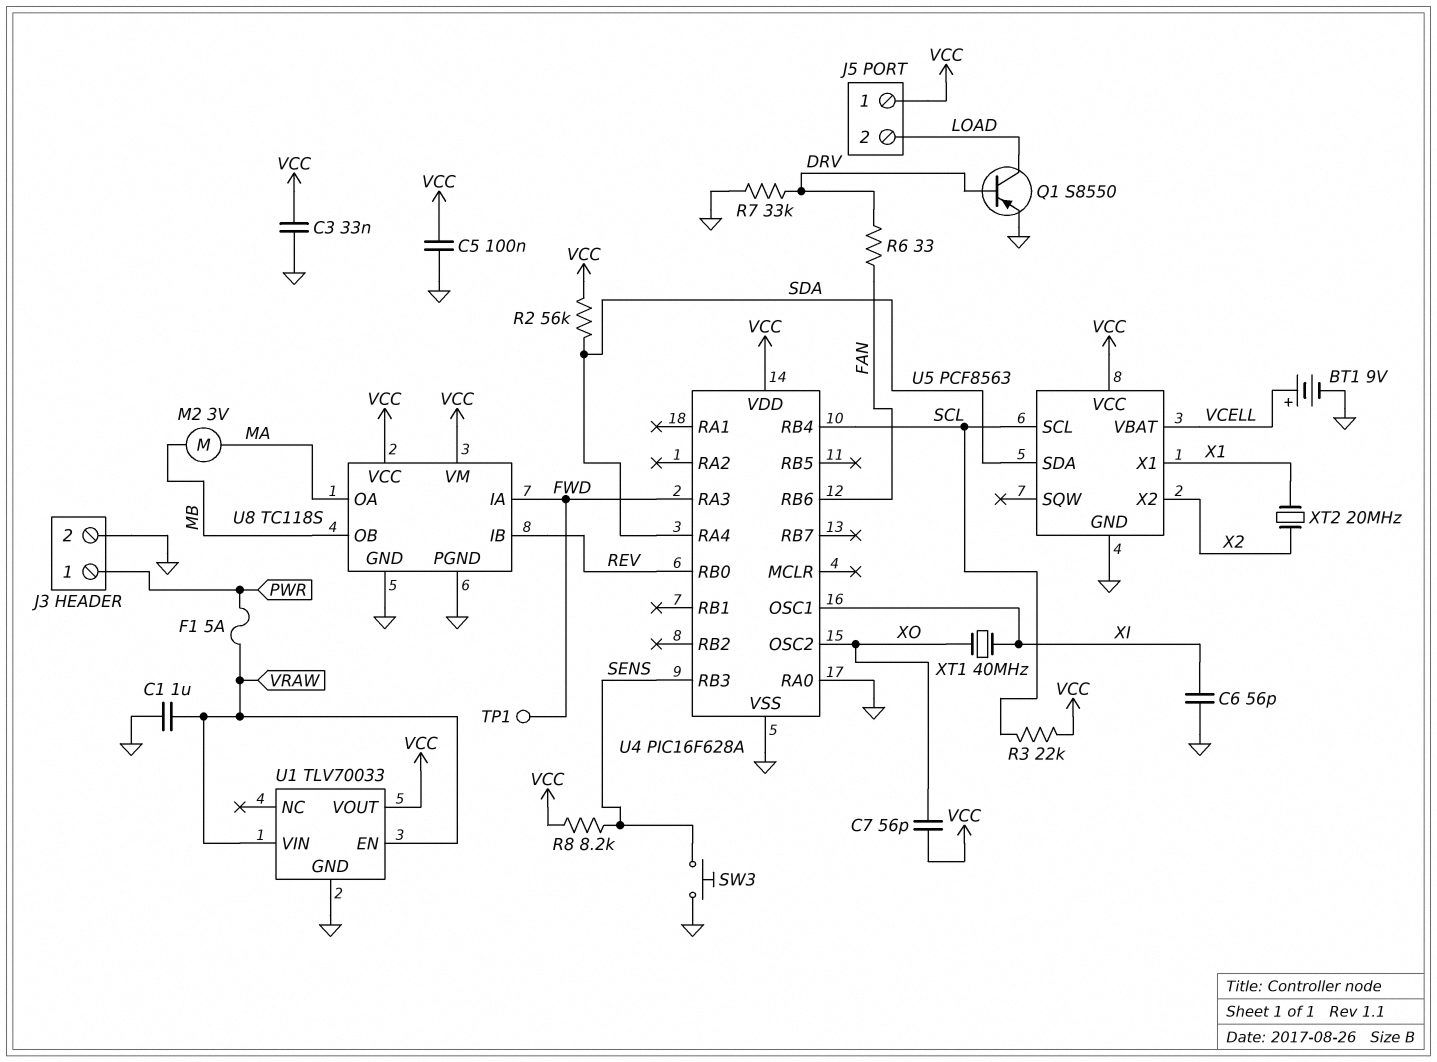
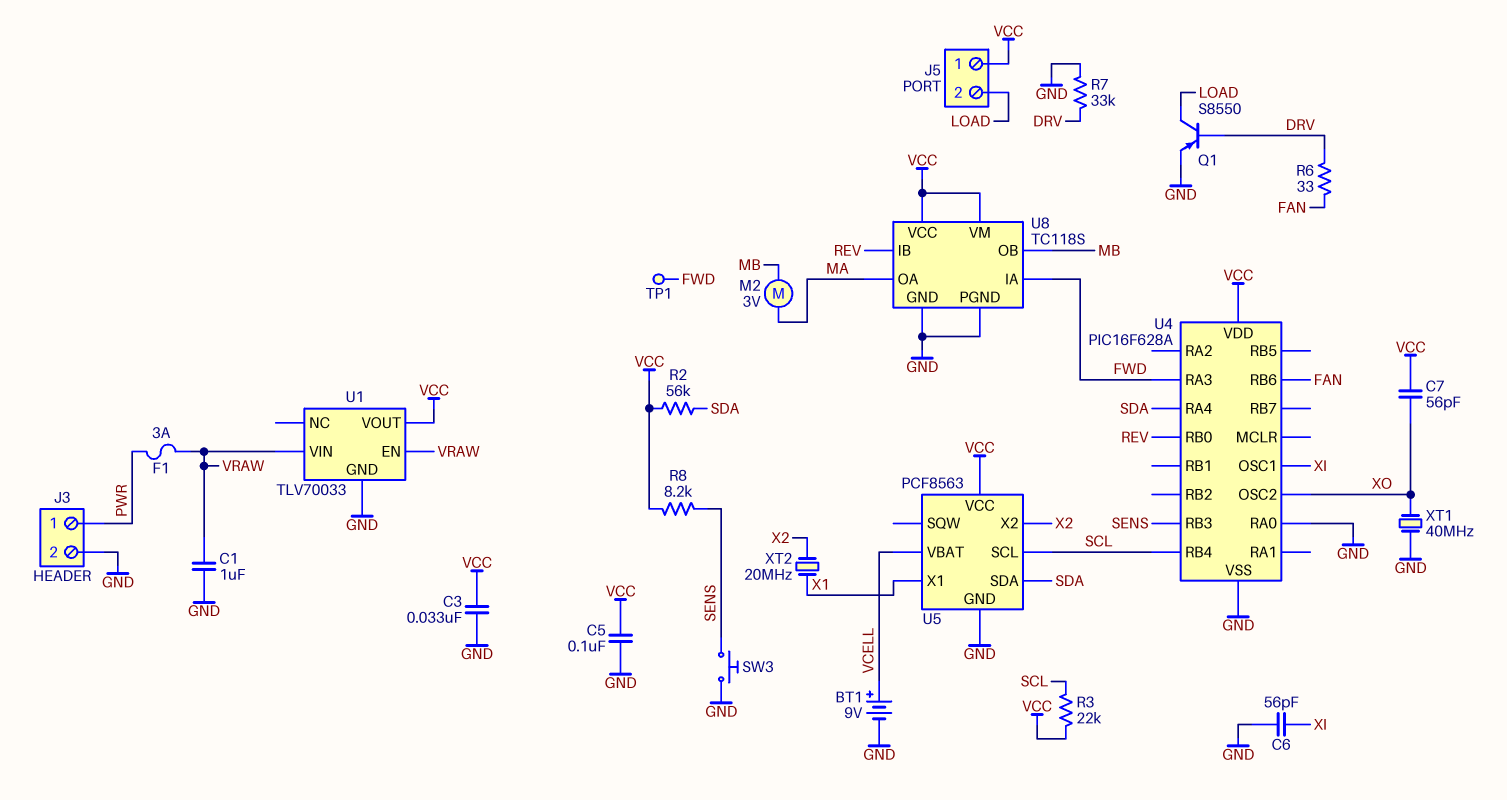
F1: 5A (PWR, VRAW) -> 3A (PWR, VRAW)
XT1: 40MHz (XI, XO) -> 40MHz (GND, XO)

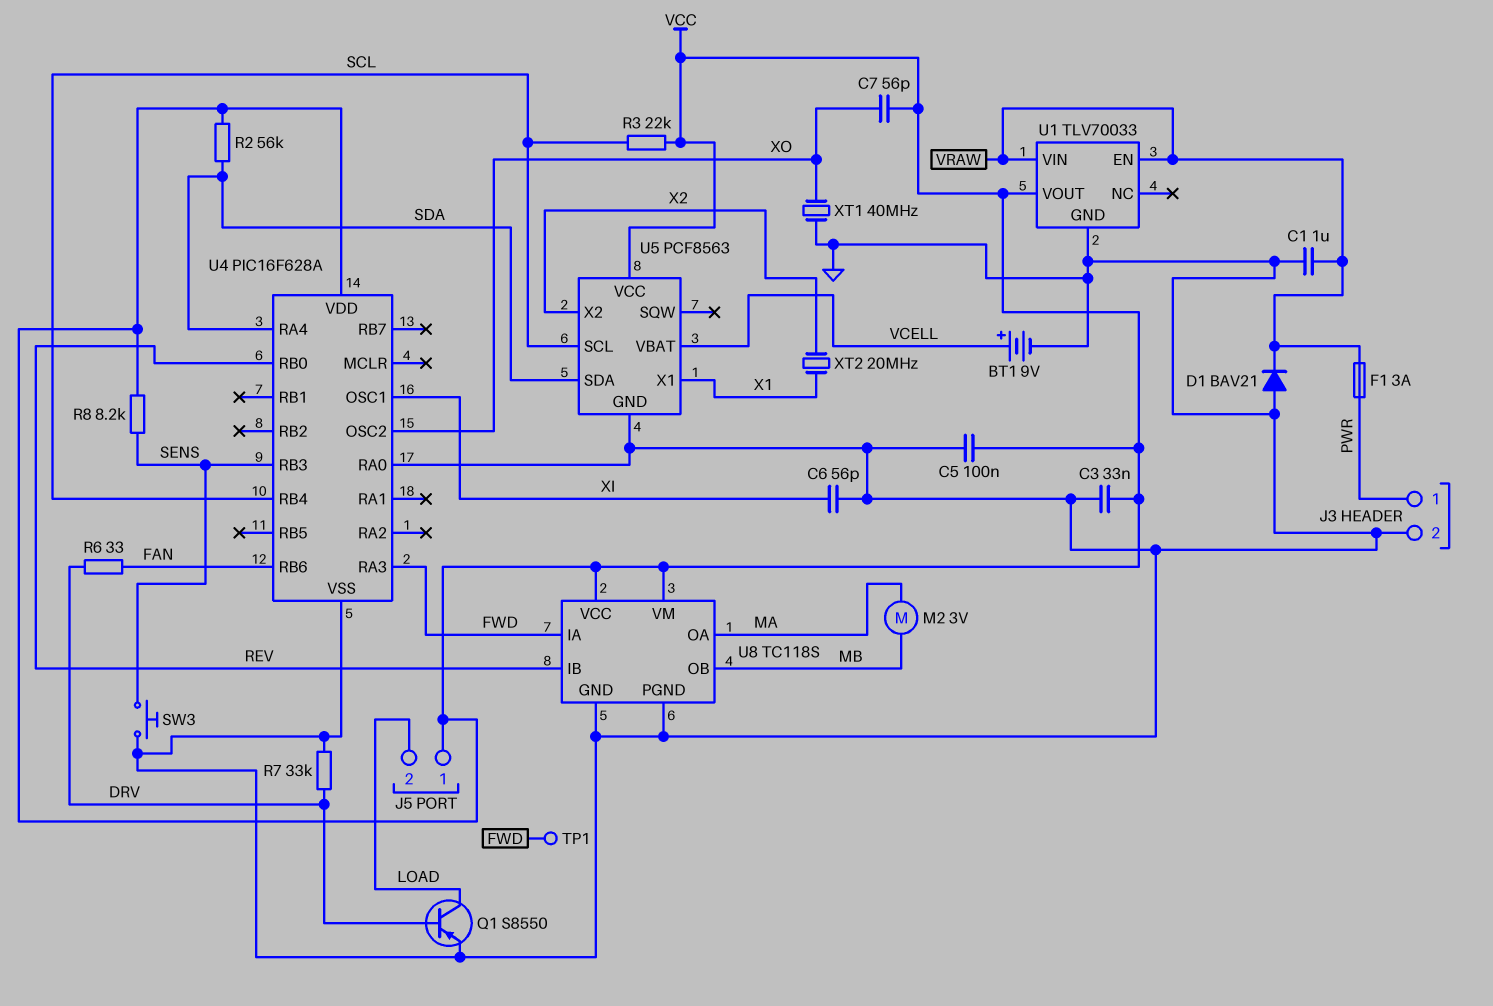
D1: none -> diode BAV21 (A GND, K VRAW)

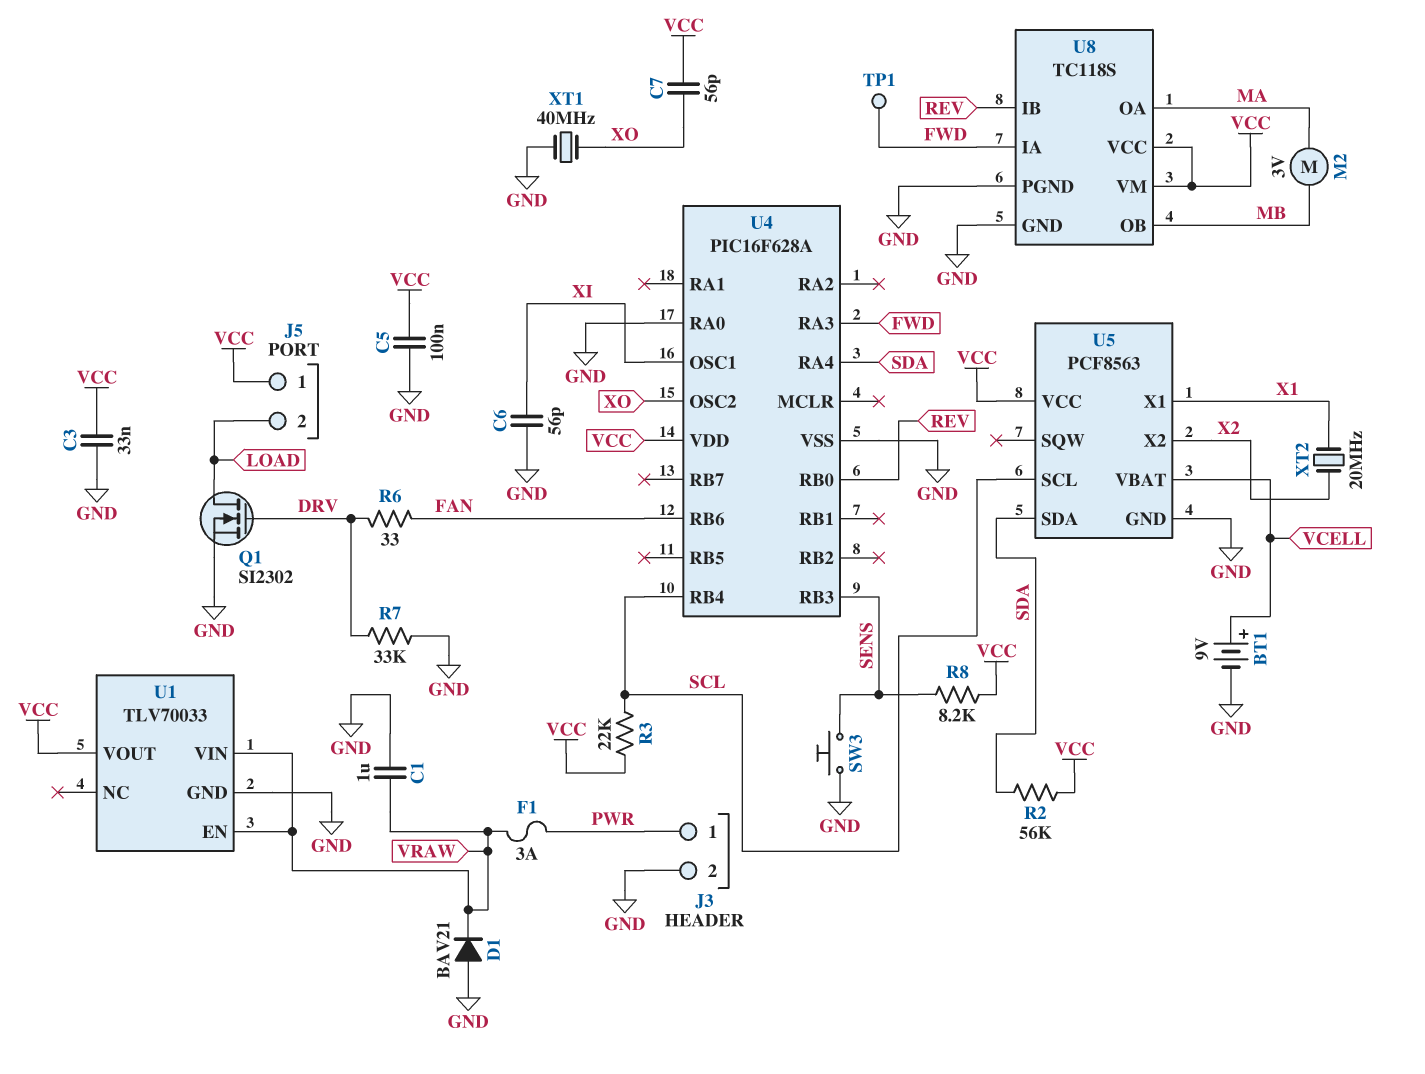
Q1: PNP S8550 (B DRV, C LOAD, E GND) -> NMOS SI2302 (G DRV, D LOAD, S GND)

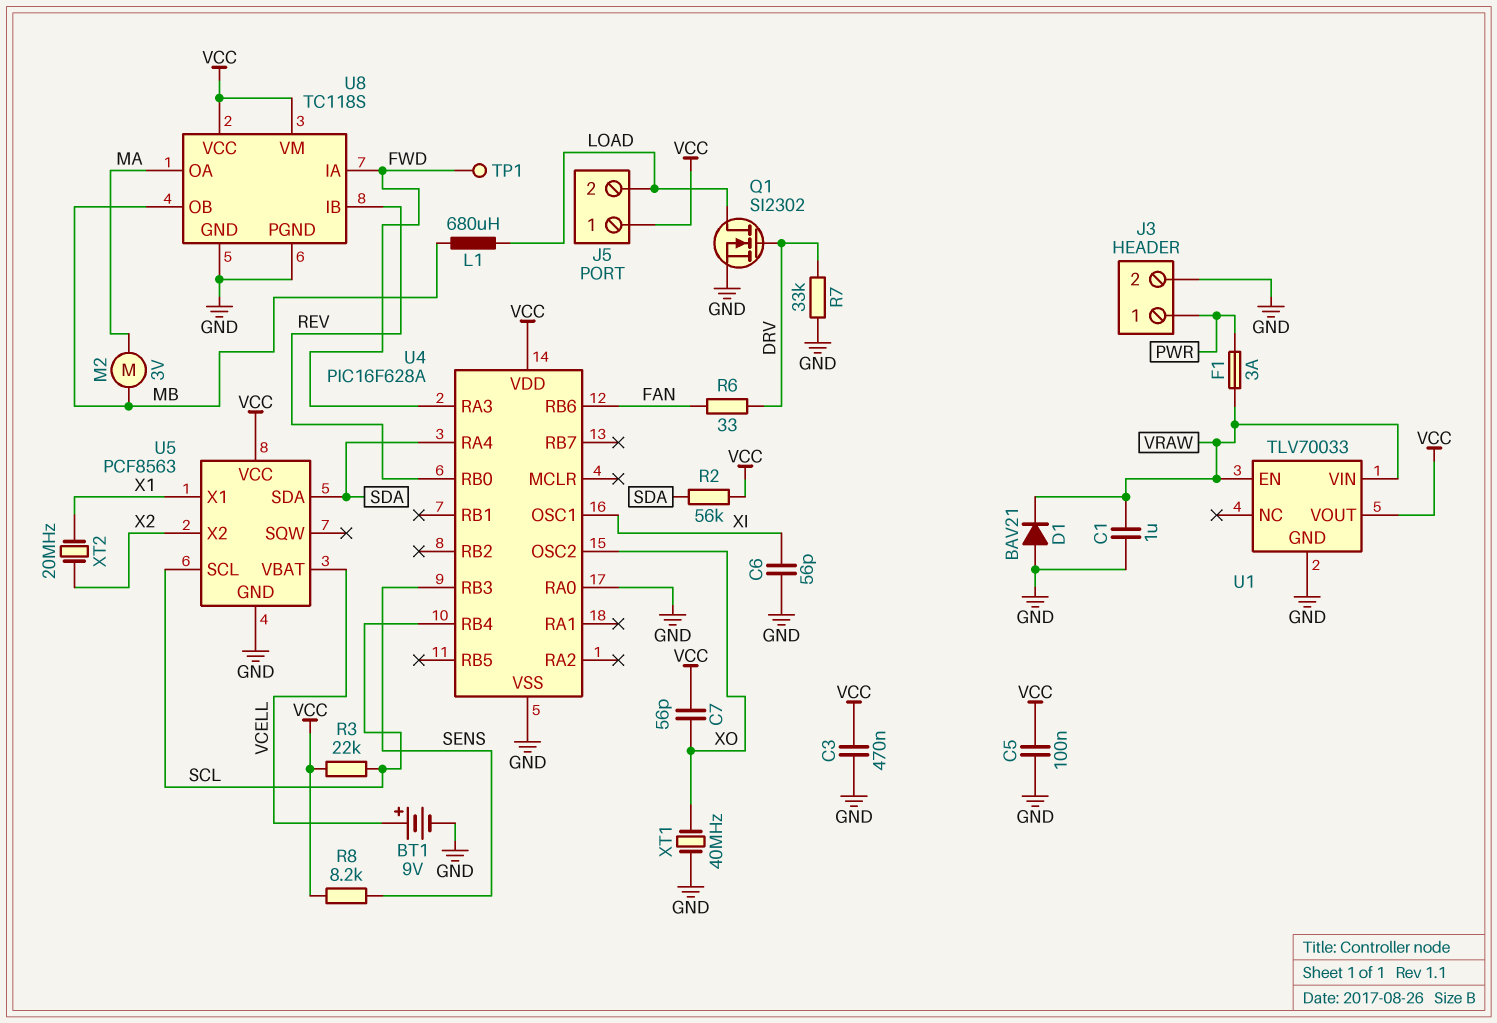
C3: 33nF (GND, VCC) -> 470nF (GND, VCC)
L1: none -> 680uH (LOAD, MB)
SW3: button (GND, SENS) -> none

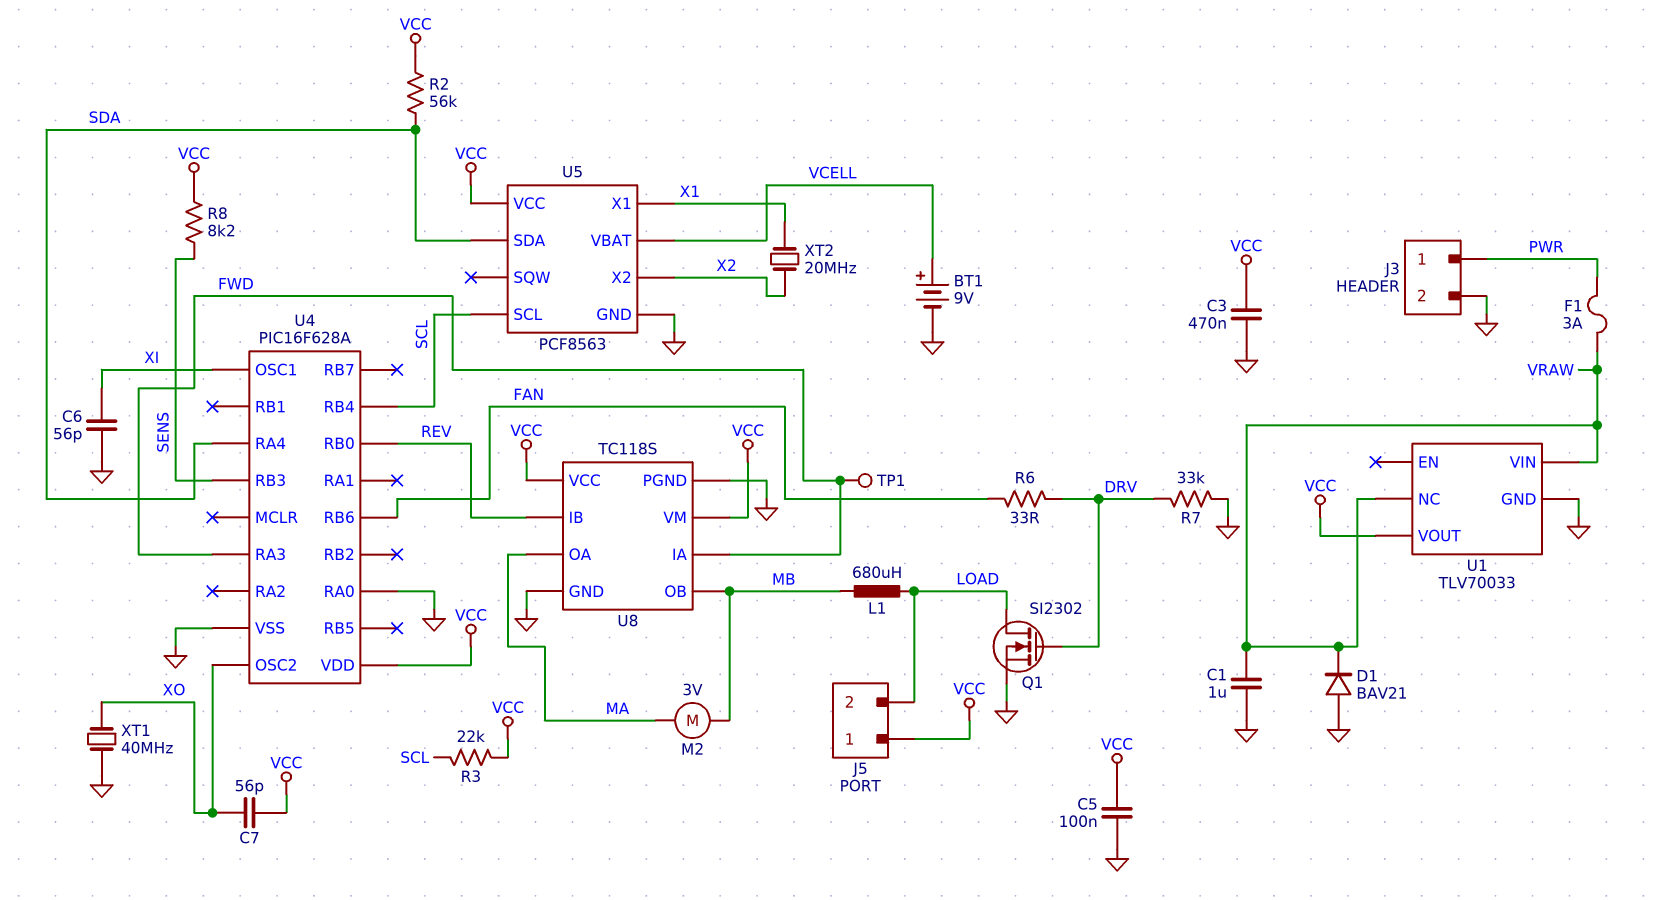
U1 pin EN: VRAW -> none
U1 pin NC: none -> VRAW

